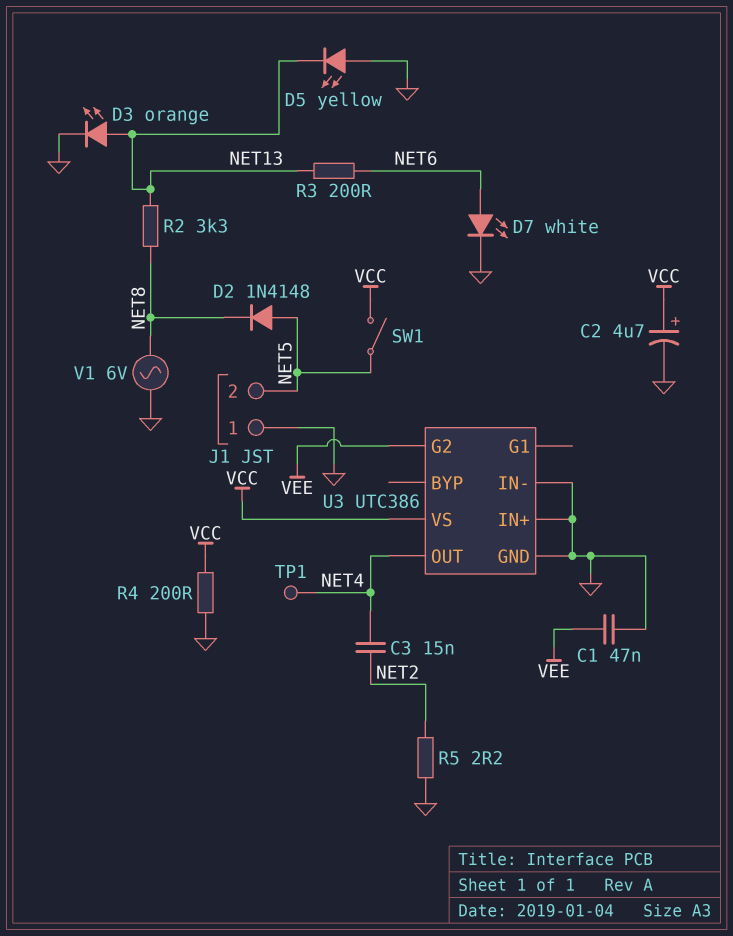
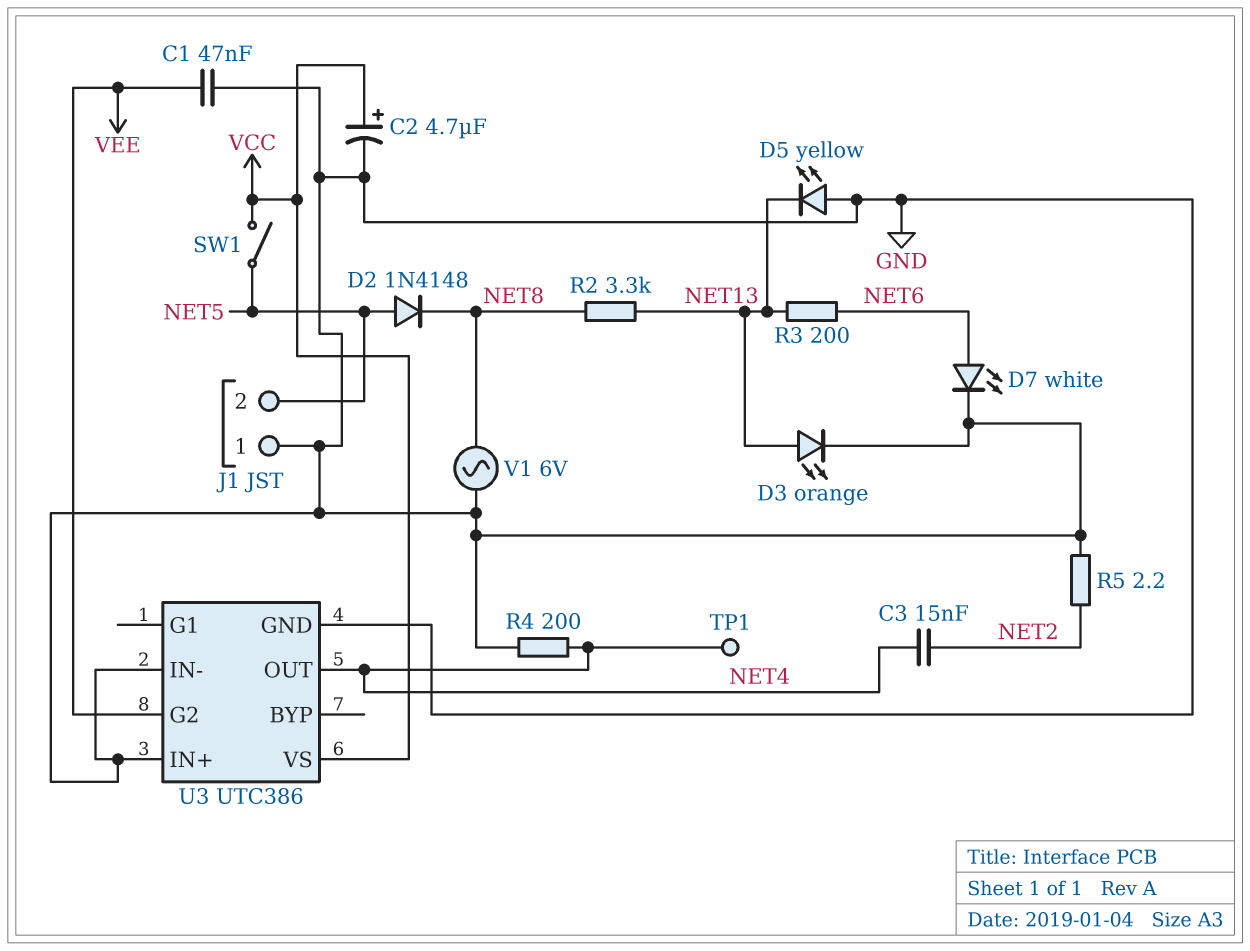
R4: 200 (GND, VCC) -> 200 (GND, NET4)

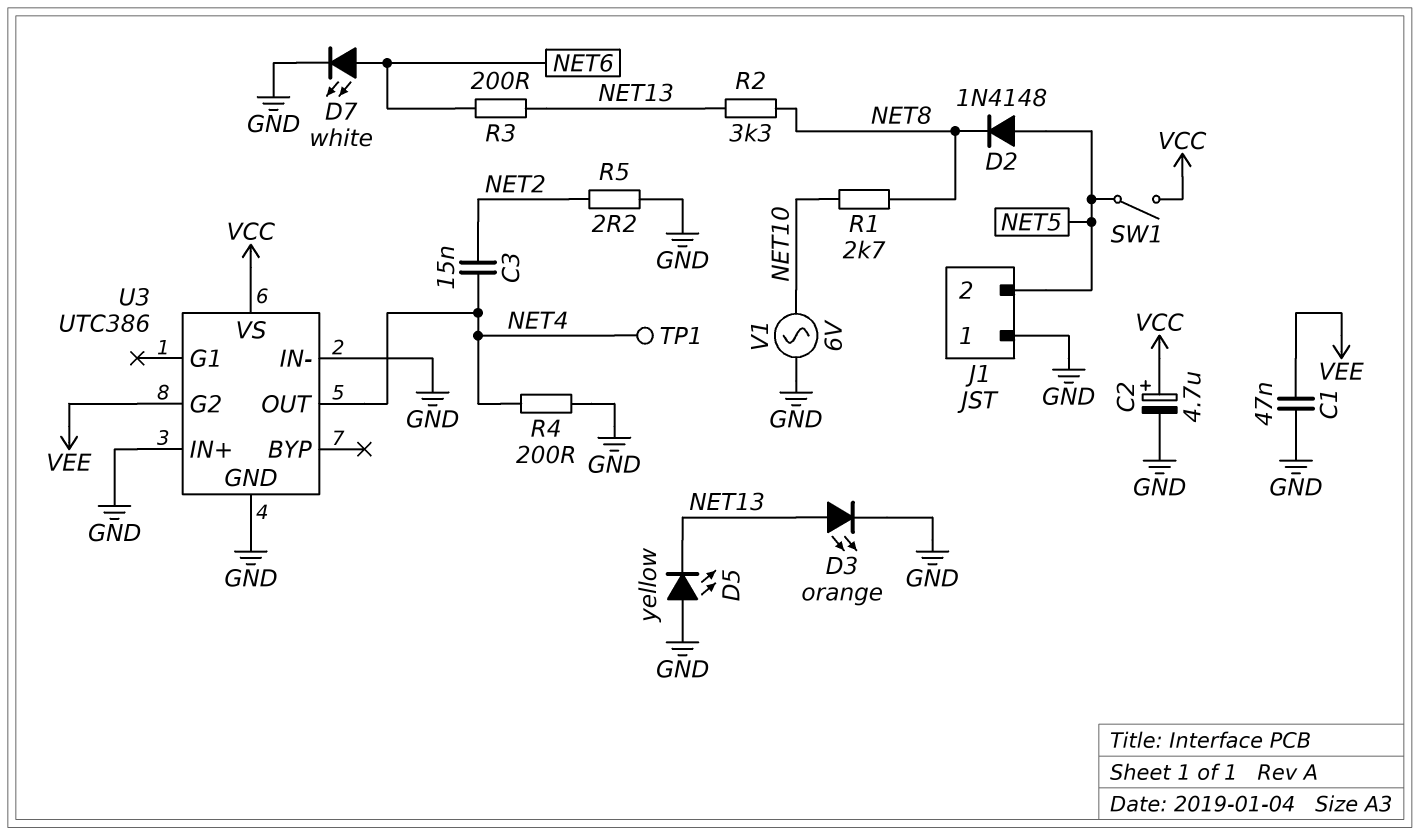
R1: none -> 2.7k (NET8, NET10)
V1: AC 6V (GND, NET8) -> AC 6V (GND, NET10)

